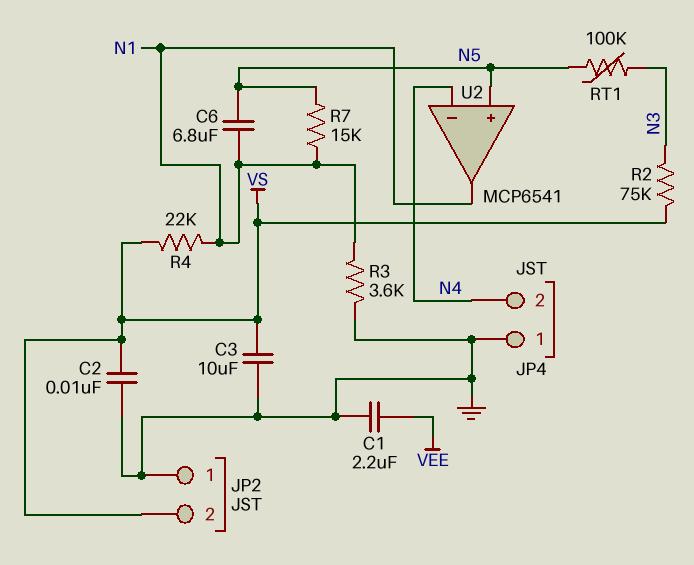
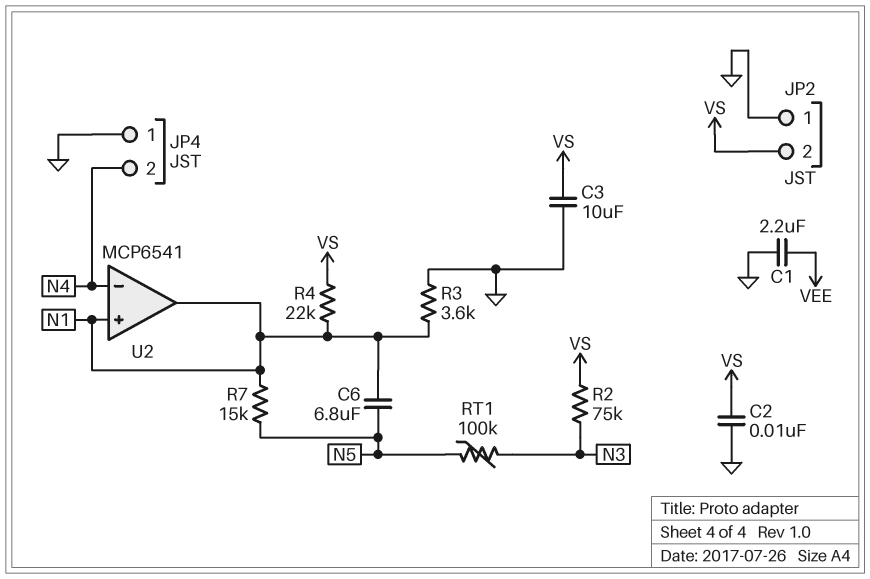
U2 pin in+: N5 -> N1

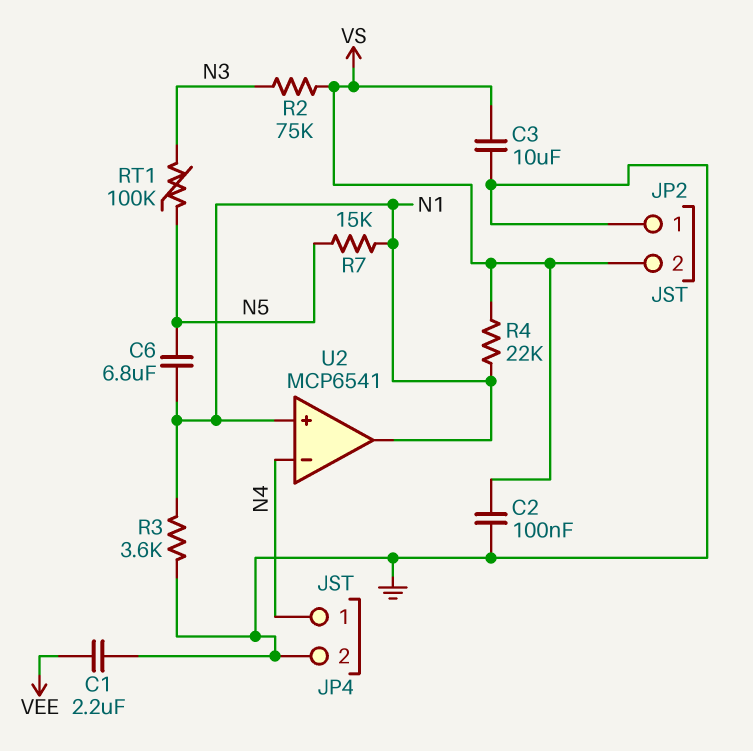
C2: 10nF (GND, VS) -> 100nF (GND, VS)
JP4 pin 1: GND -> N4
JP4 pin 2: N4 -> GND

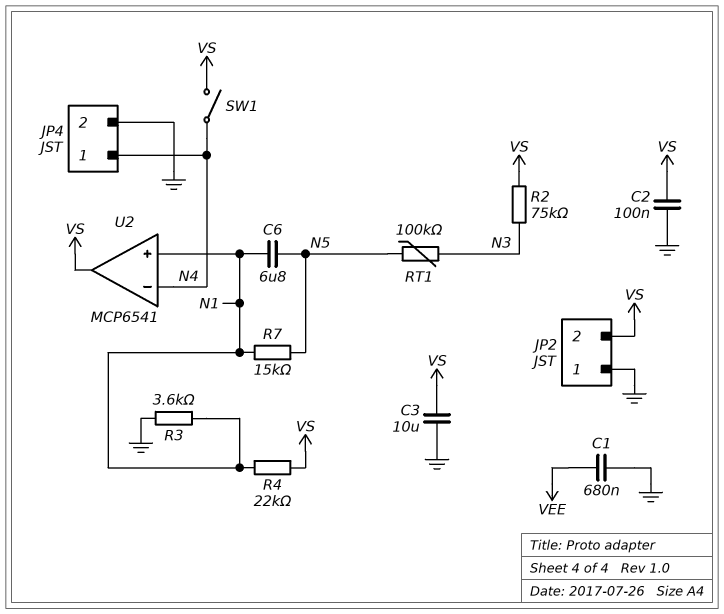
C1: 2.2uF (GND, VEE) -> 680nF (GND, VEE)
SW1: none -> switch (N4, VS)
U2 pin out: N1 -> VS

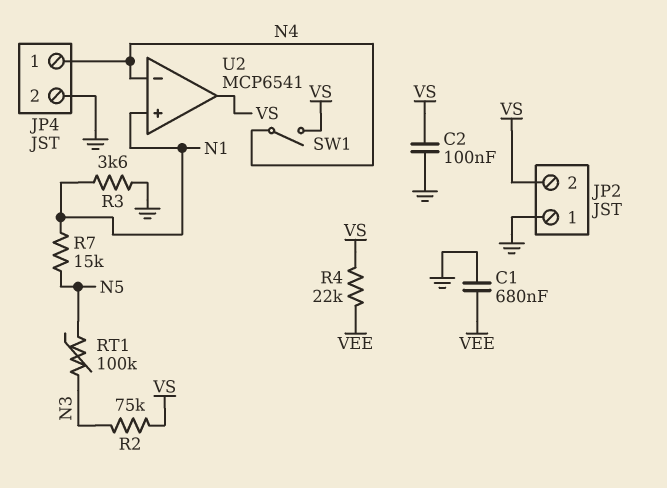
C3: 10uF (GND, VS) -> none
C6: 6.8uF (N1, N5) -> none
R4: 22k (N1, VS) -> 22k (VEE, VS)

